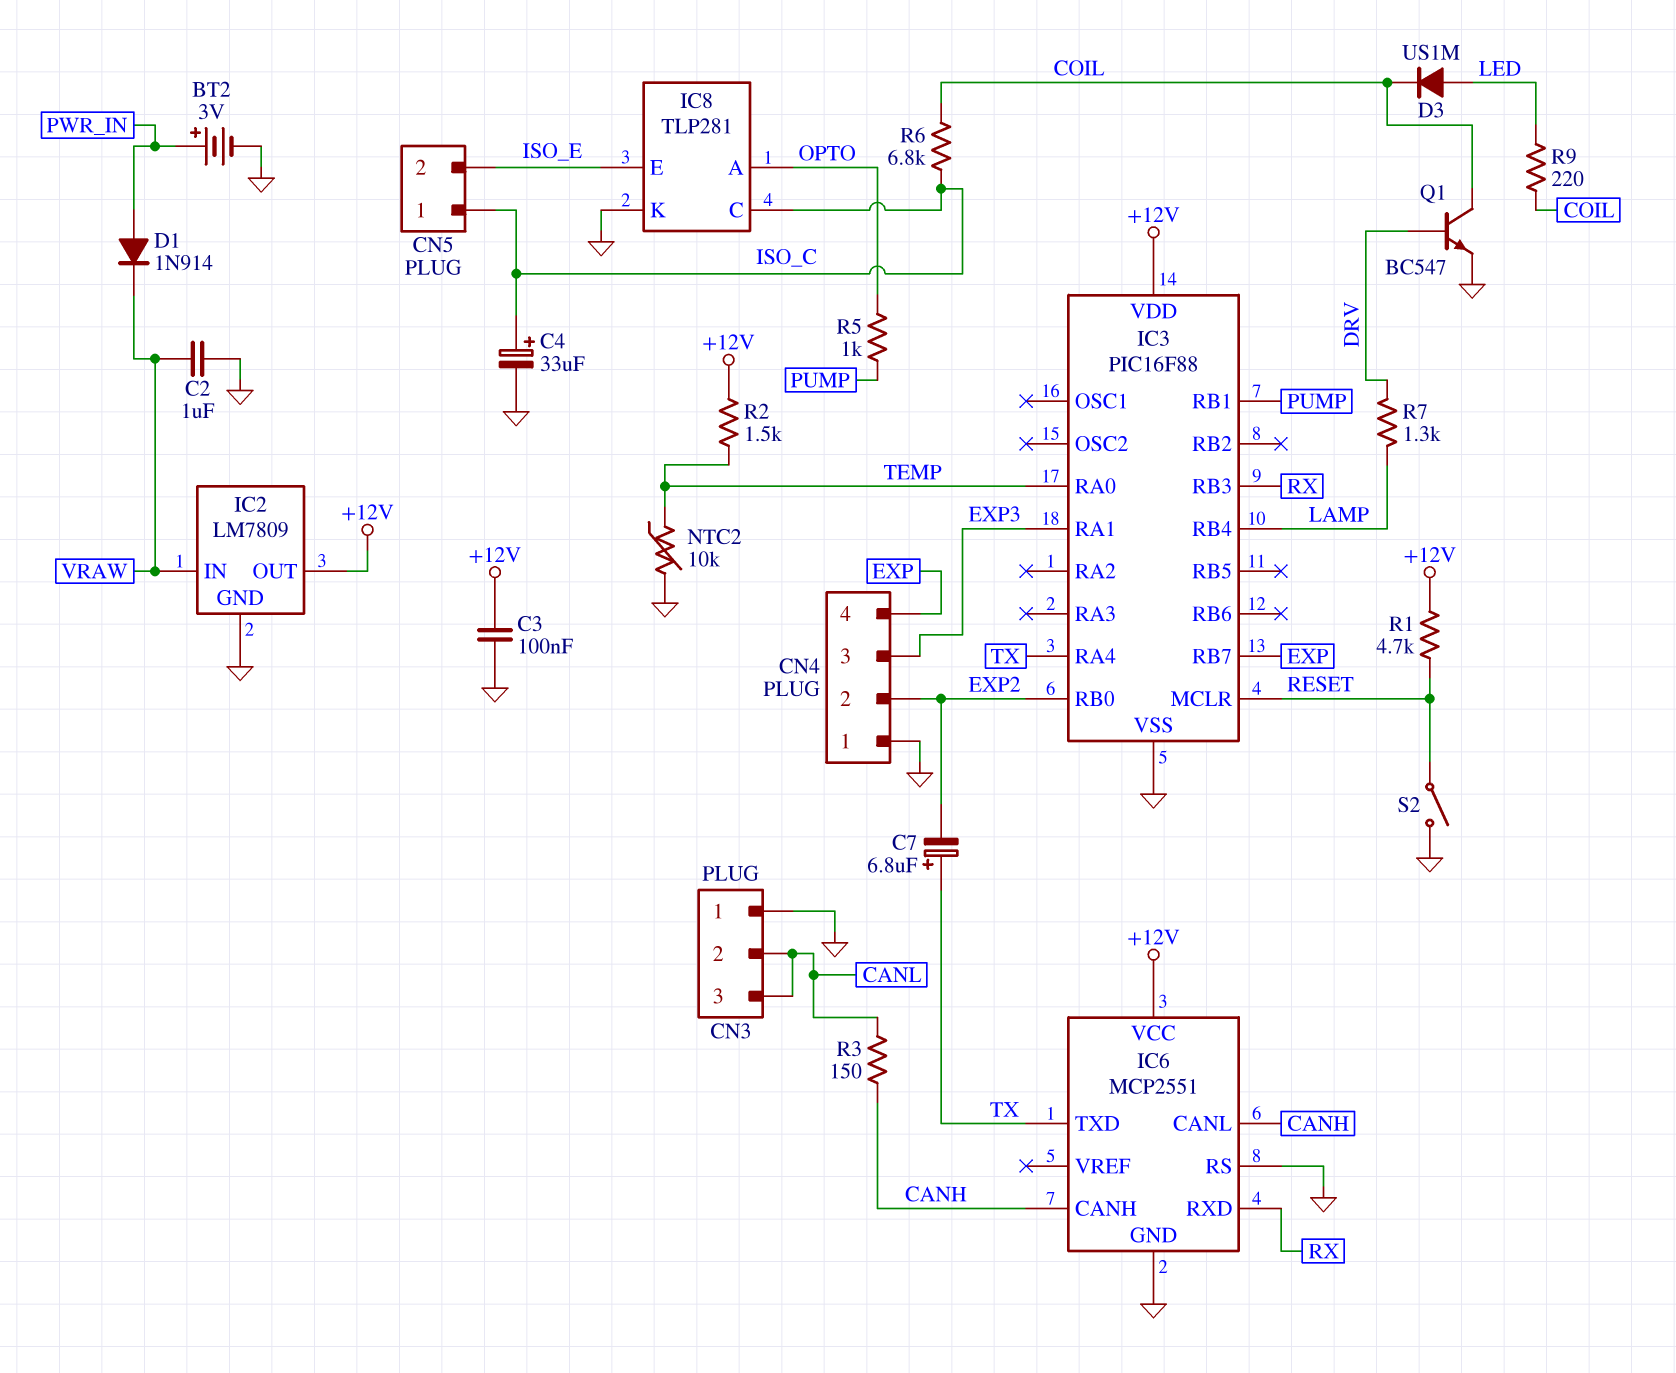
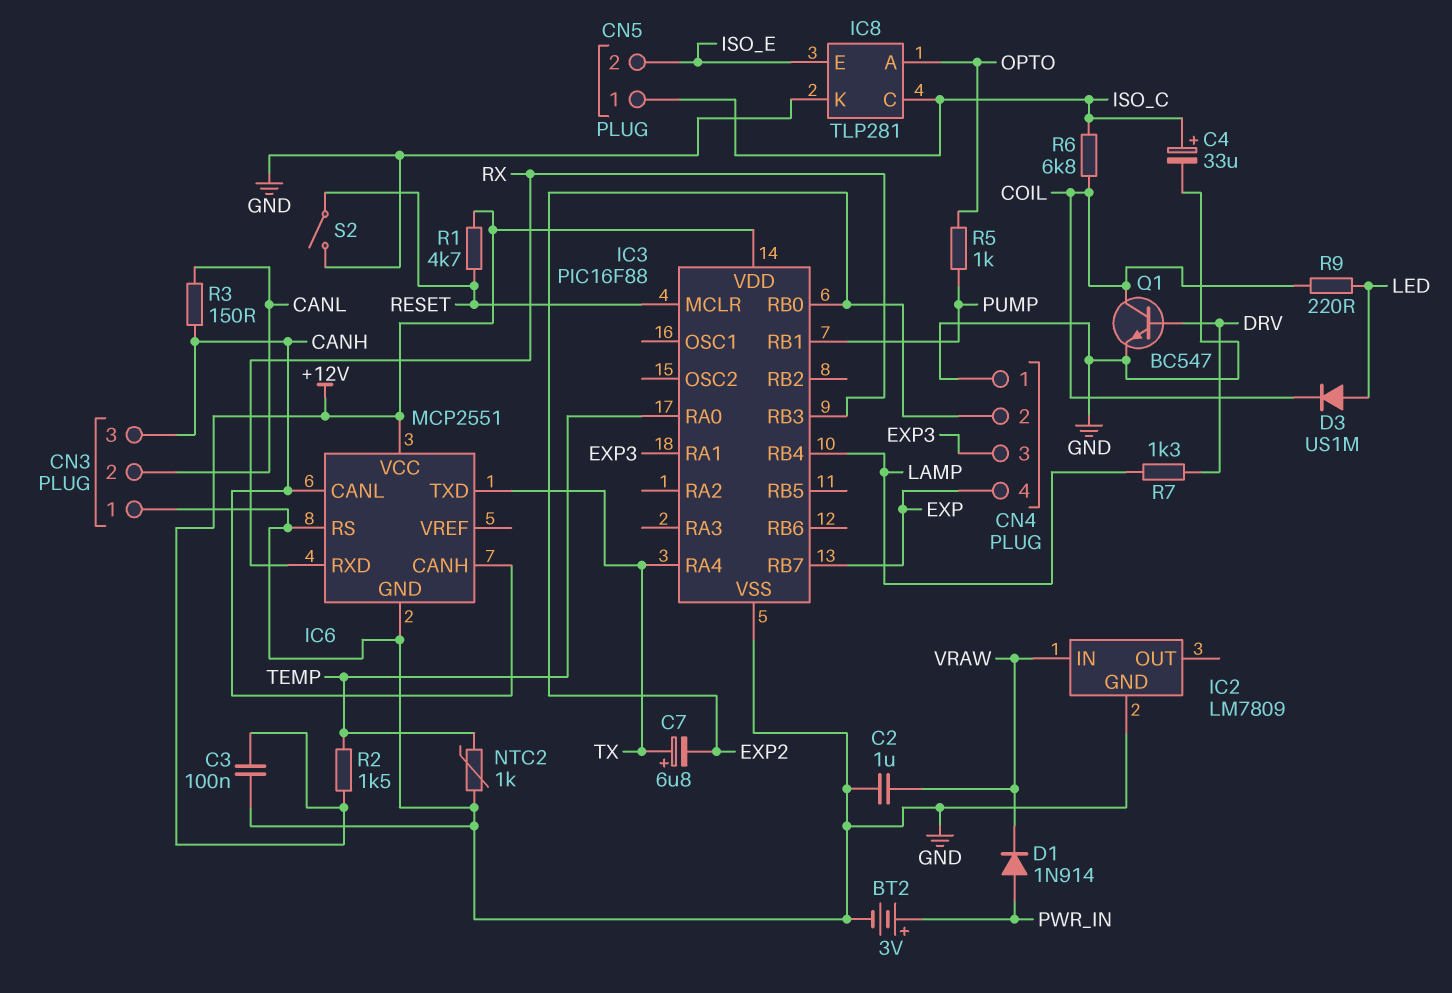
CN3 pin 3: CANL -> CANH
IC2 pin OUT: +12V -> none
NTC2: 10k (GND, TEMP) -> 1k (GND, TEMP)

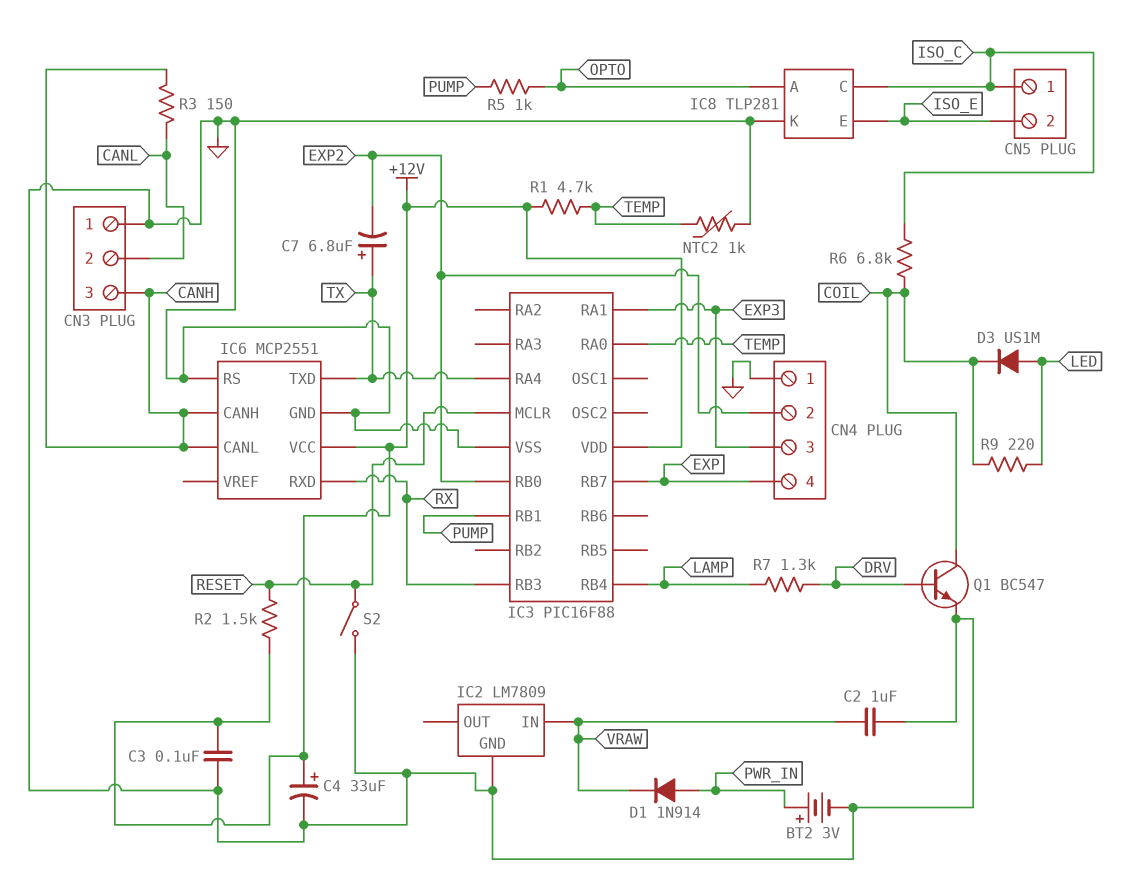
C4: 33uF (plus ISO_C, minus GND) -> 33uF (plus +12V, minus GND)
R1: 4.7k (+12V, RESET) -> 4.7k (+12V, TEMP)
R2: 1.5k (+12V, TEMP) -> 1.5k (+12V, RESET)

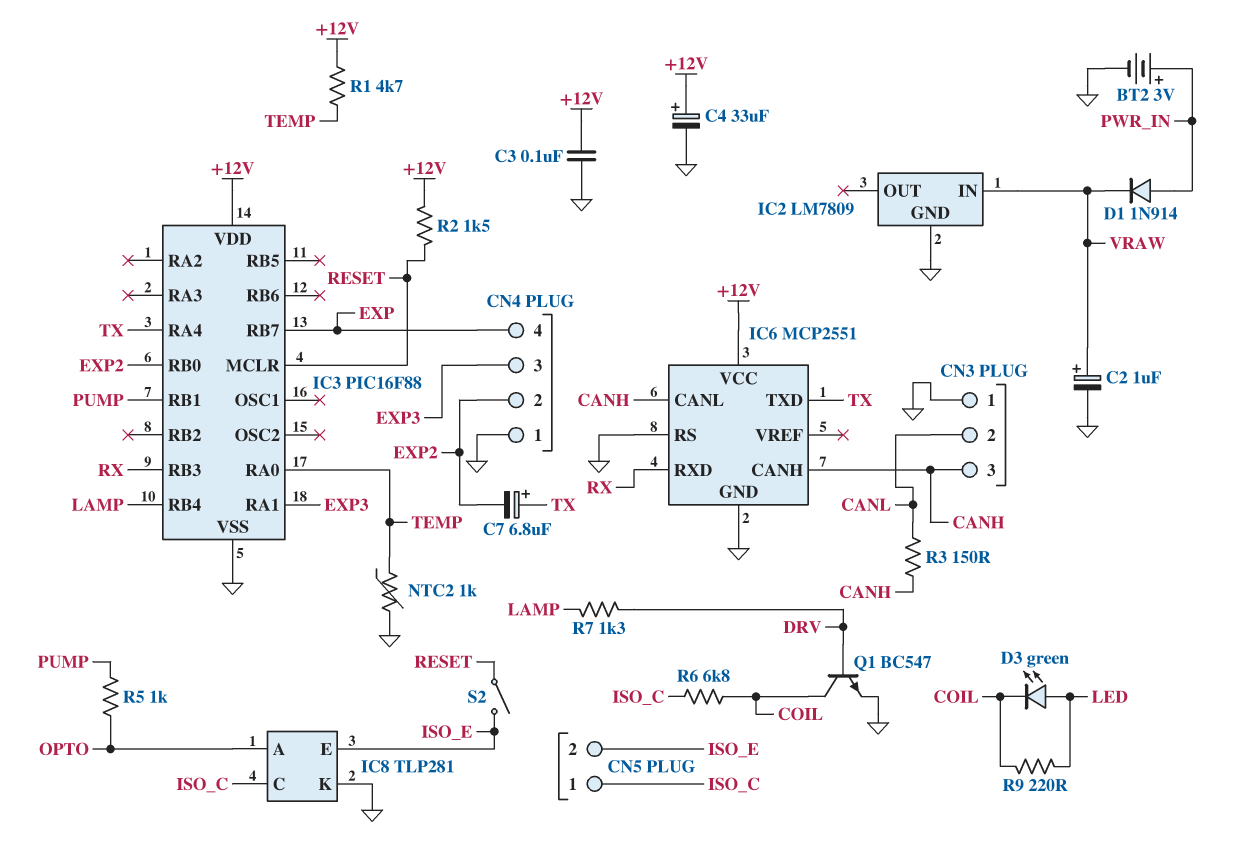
C2: 1uF (GND, VRAW) -> 1uF (plus VRAW, minus GND)
D3: diode US1M (A LED, K COIL) -> LED green (A LED, K COIL)
S2: switch (GND, RESET) -> switch (ISO_E, RESET)

